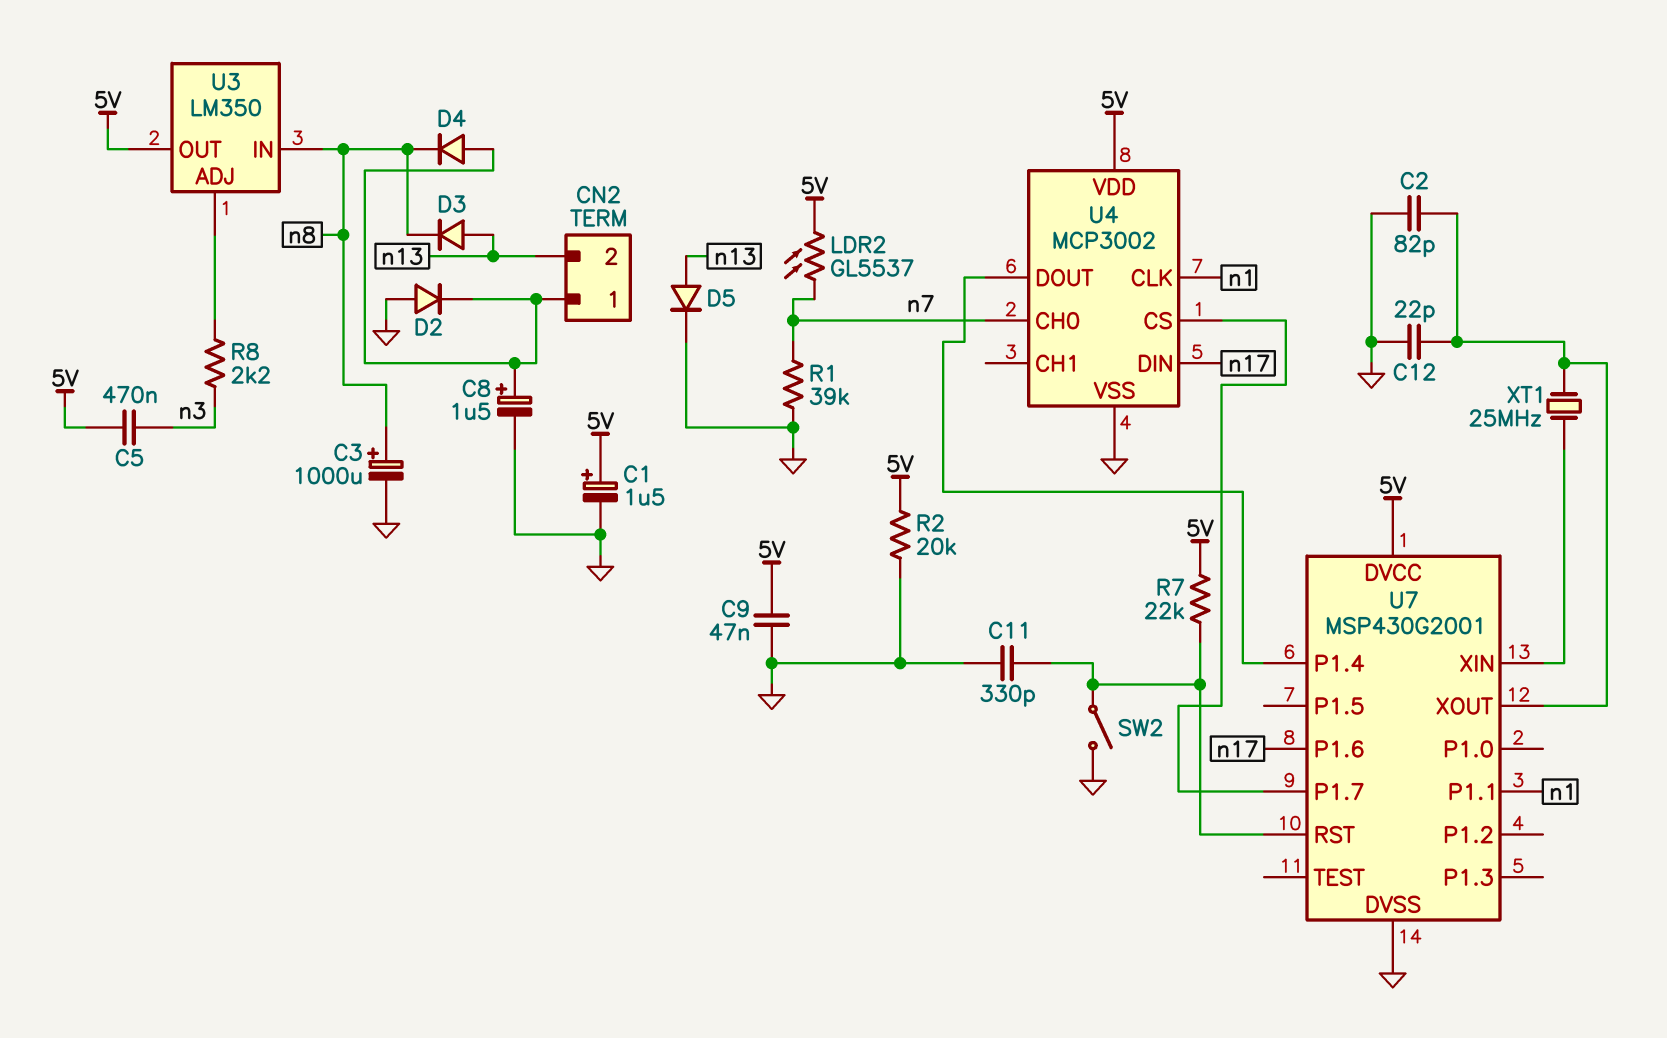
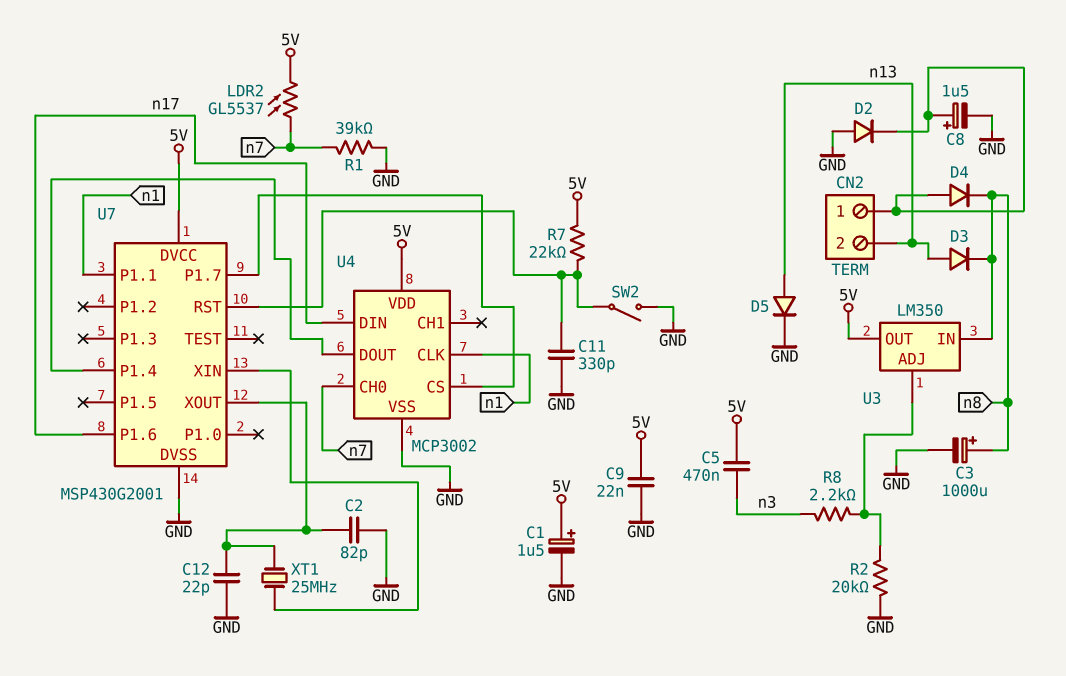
C9: 47nF (5V, GND) -> 22nF (5V, GND)
R2: 20k (5V, GND) -> 20k (GND, U3/ADJ)

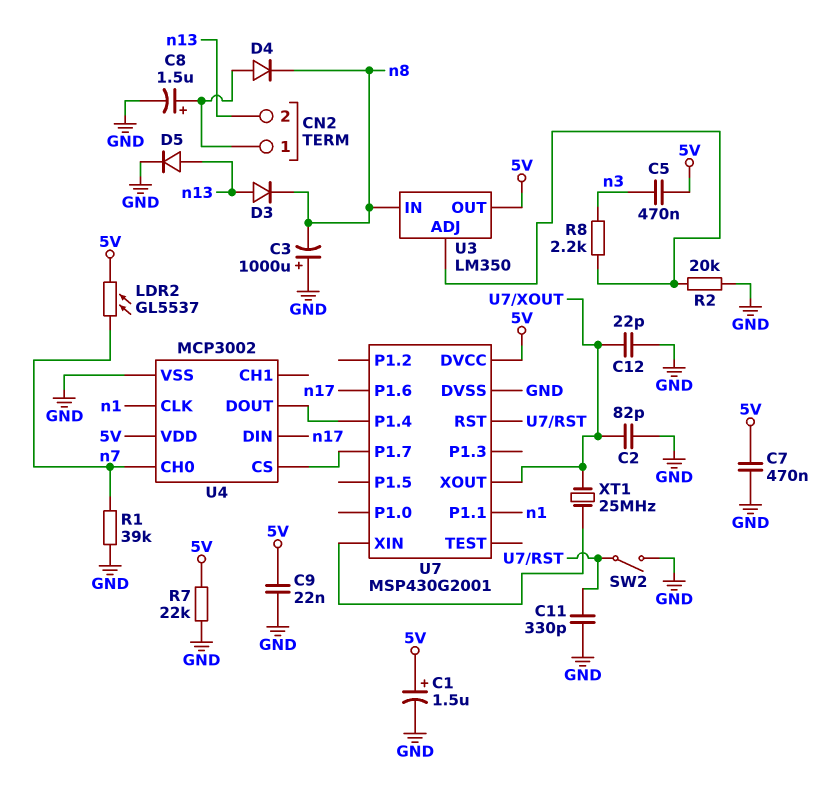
C3: 1000uF (plus n8, minus GND) -> 1000uF (plus GND, minus n8)
C7: none -> 470nF (5V, GND)
D2: diode (A GND, K CN2/1) -> none
R7: 22k (5V, U7/RST) -> 22k (5V, GND)

